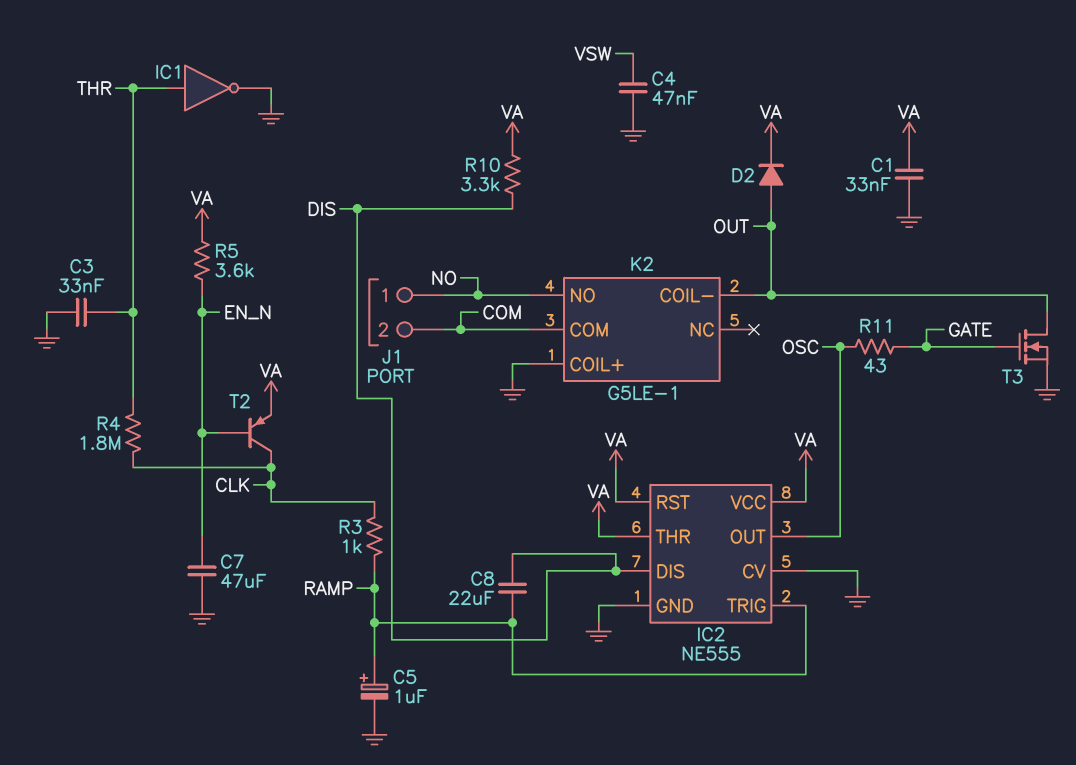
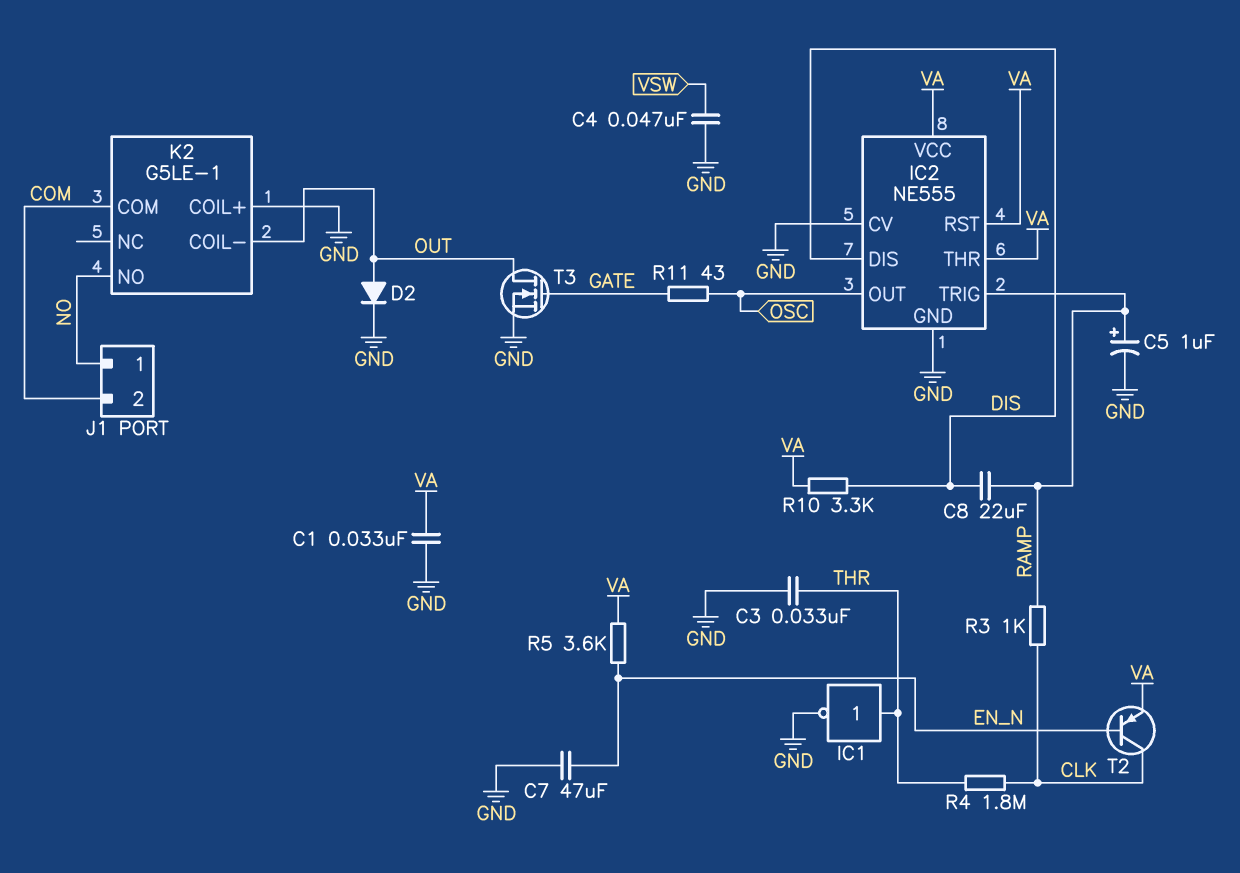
D2: diode (A OUT, K VA) -> diode (A OUT, K GND)

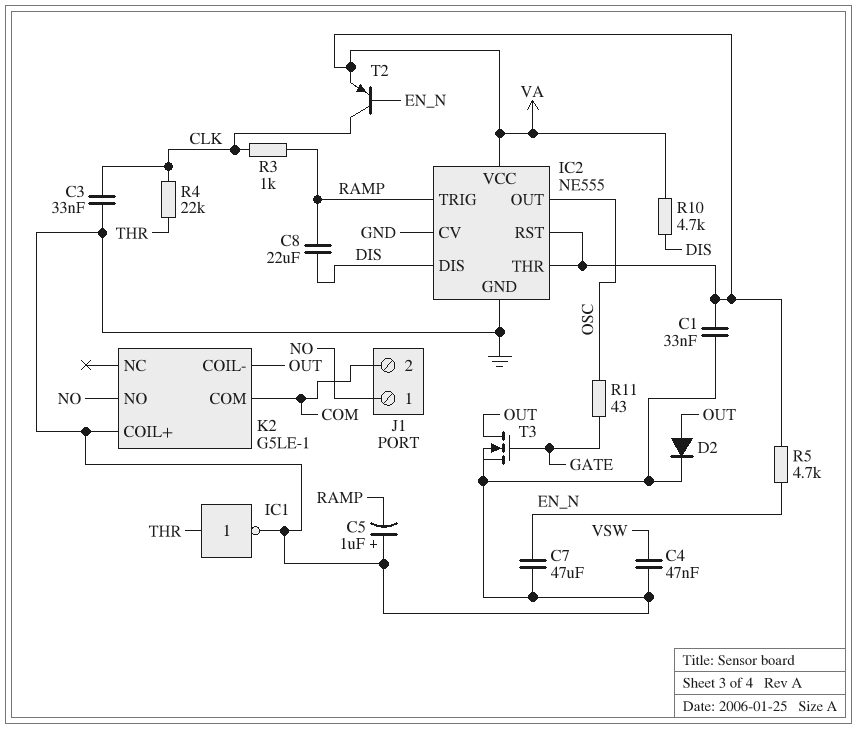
C3: 33nF (GND, THR) -> 33nF (CLK, GND)
C5: 1uF (plus RAMP, minus GND) -> 1uF (plus GND, minus RAMP)
R4: 1.8M (CLK, THR) -> 22k (CLK, THR)
R5: 3.6k (EN_N, VA) -> 4.7k (EN_N, VA)
R10: 3.3k (DIS, VA) -> 4.7k (DIS, VA)

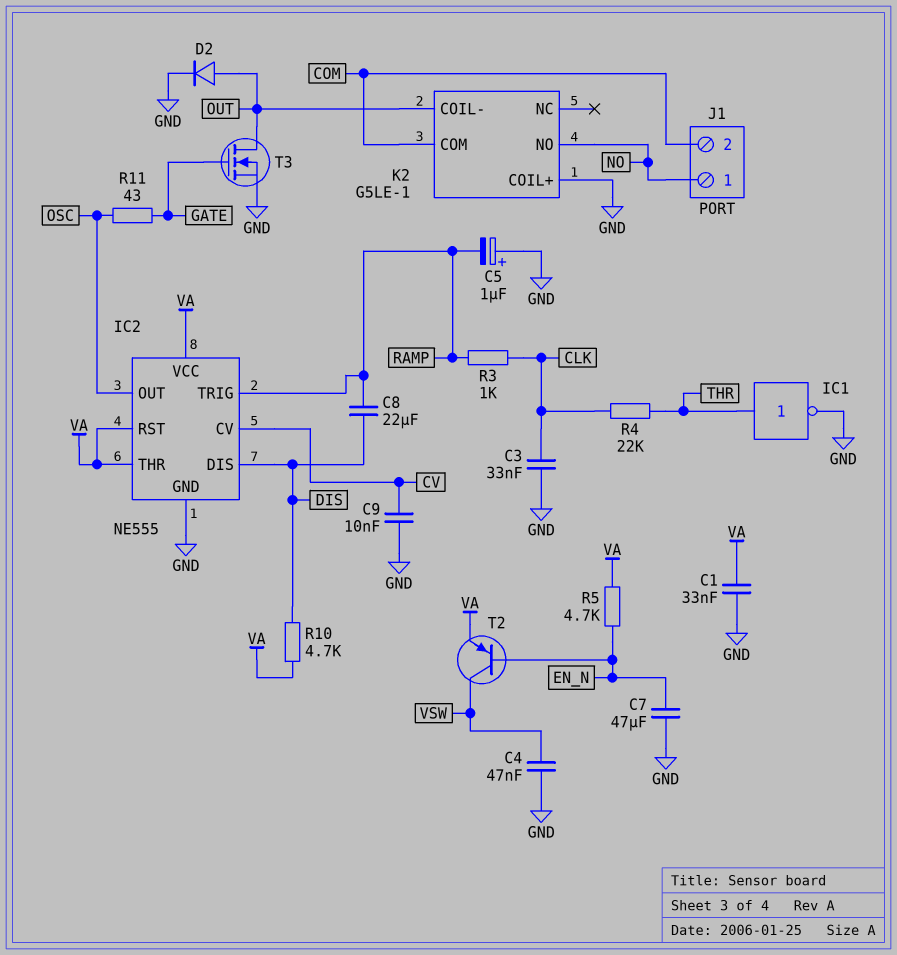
C9: none -> 10nF (CV, GND)
IC2 pin CV: GND -> CV
T2: PNP (B EN_N, C CLK, E VA) -> PNP (B EN_N, C VSW, E VA)

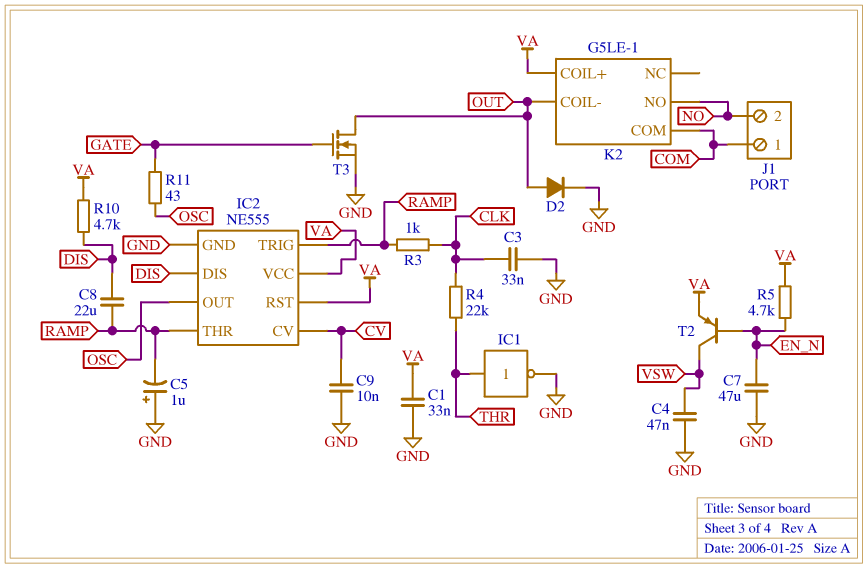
IC2 pin THR: VA -> RAMP
J1 pin 1: NO -> COM
J1 pin 2: COM -> NO
K2 pin COIL+: GND -> VA

